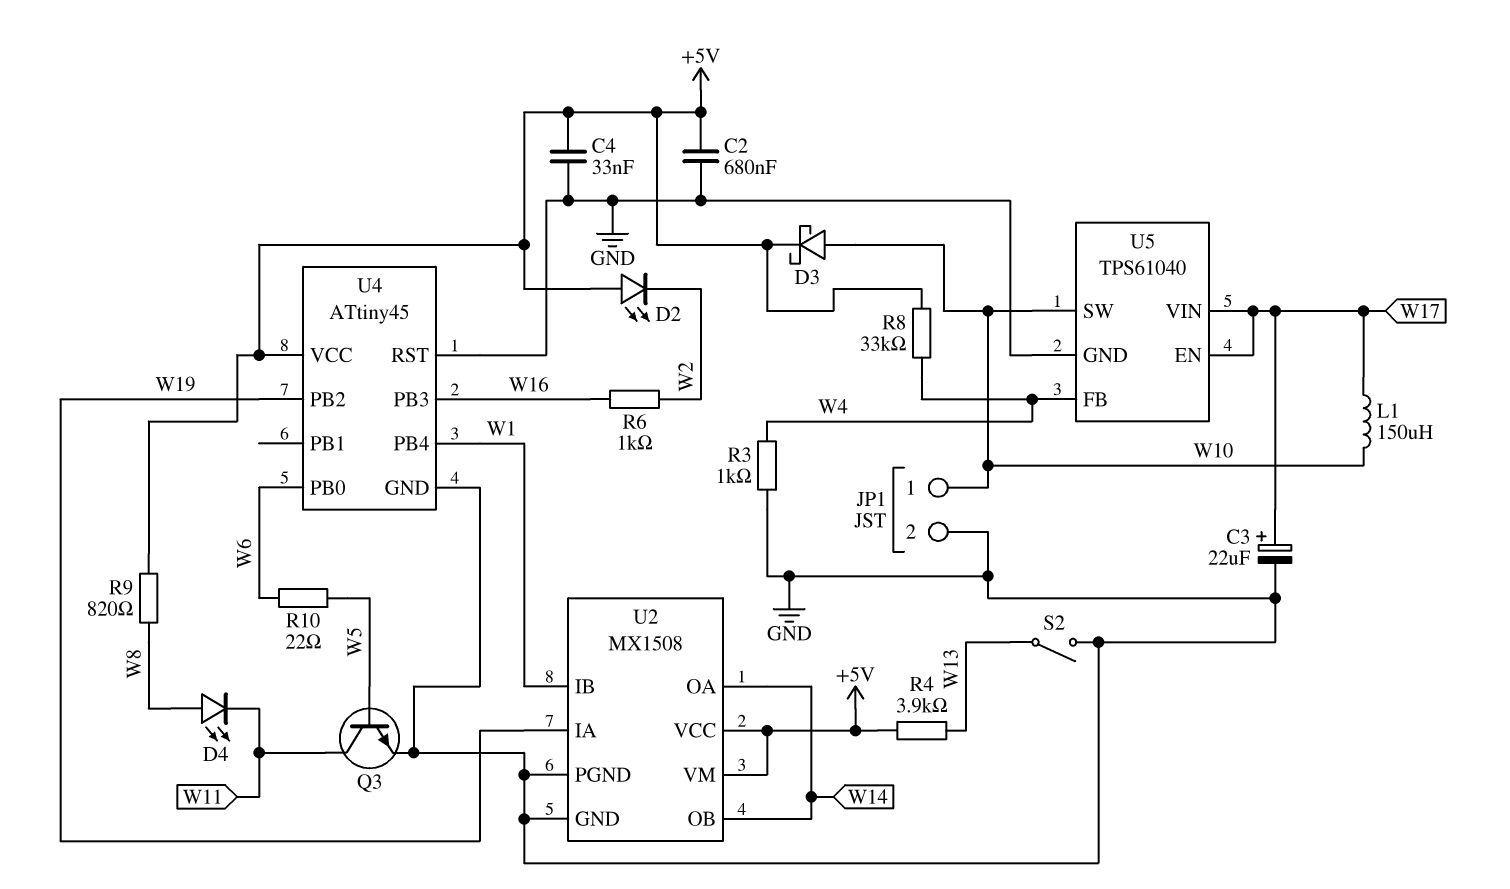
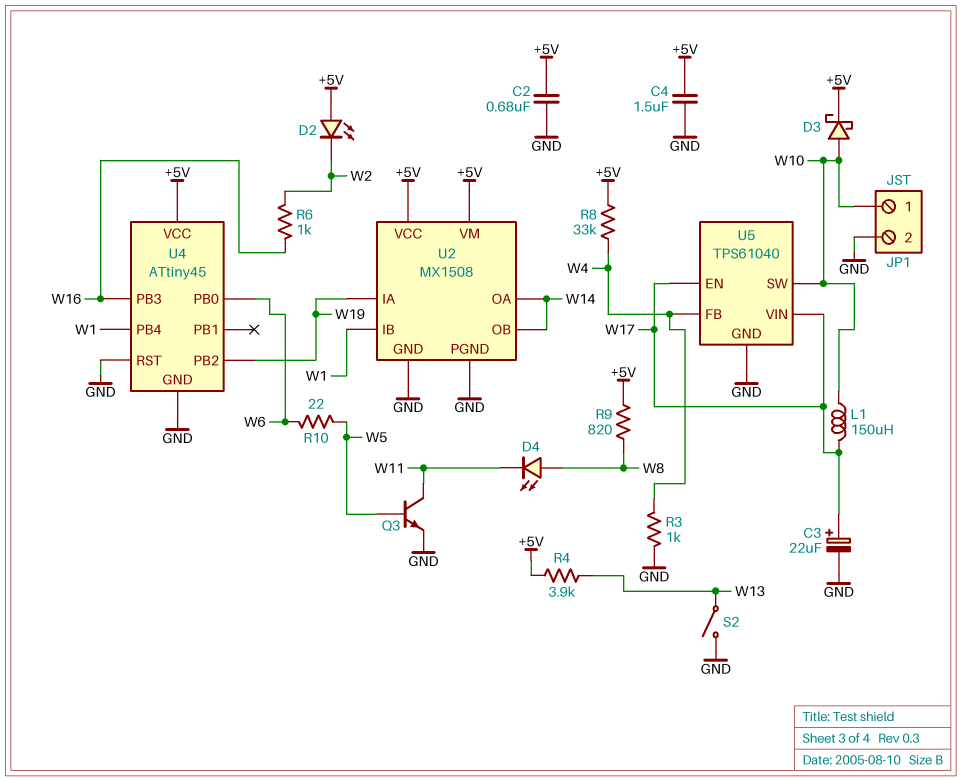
C4: 33nF (+5V, GND) -> 1.5uF (+5V, GND)

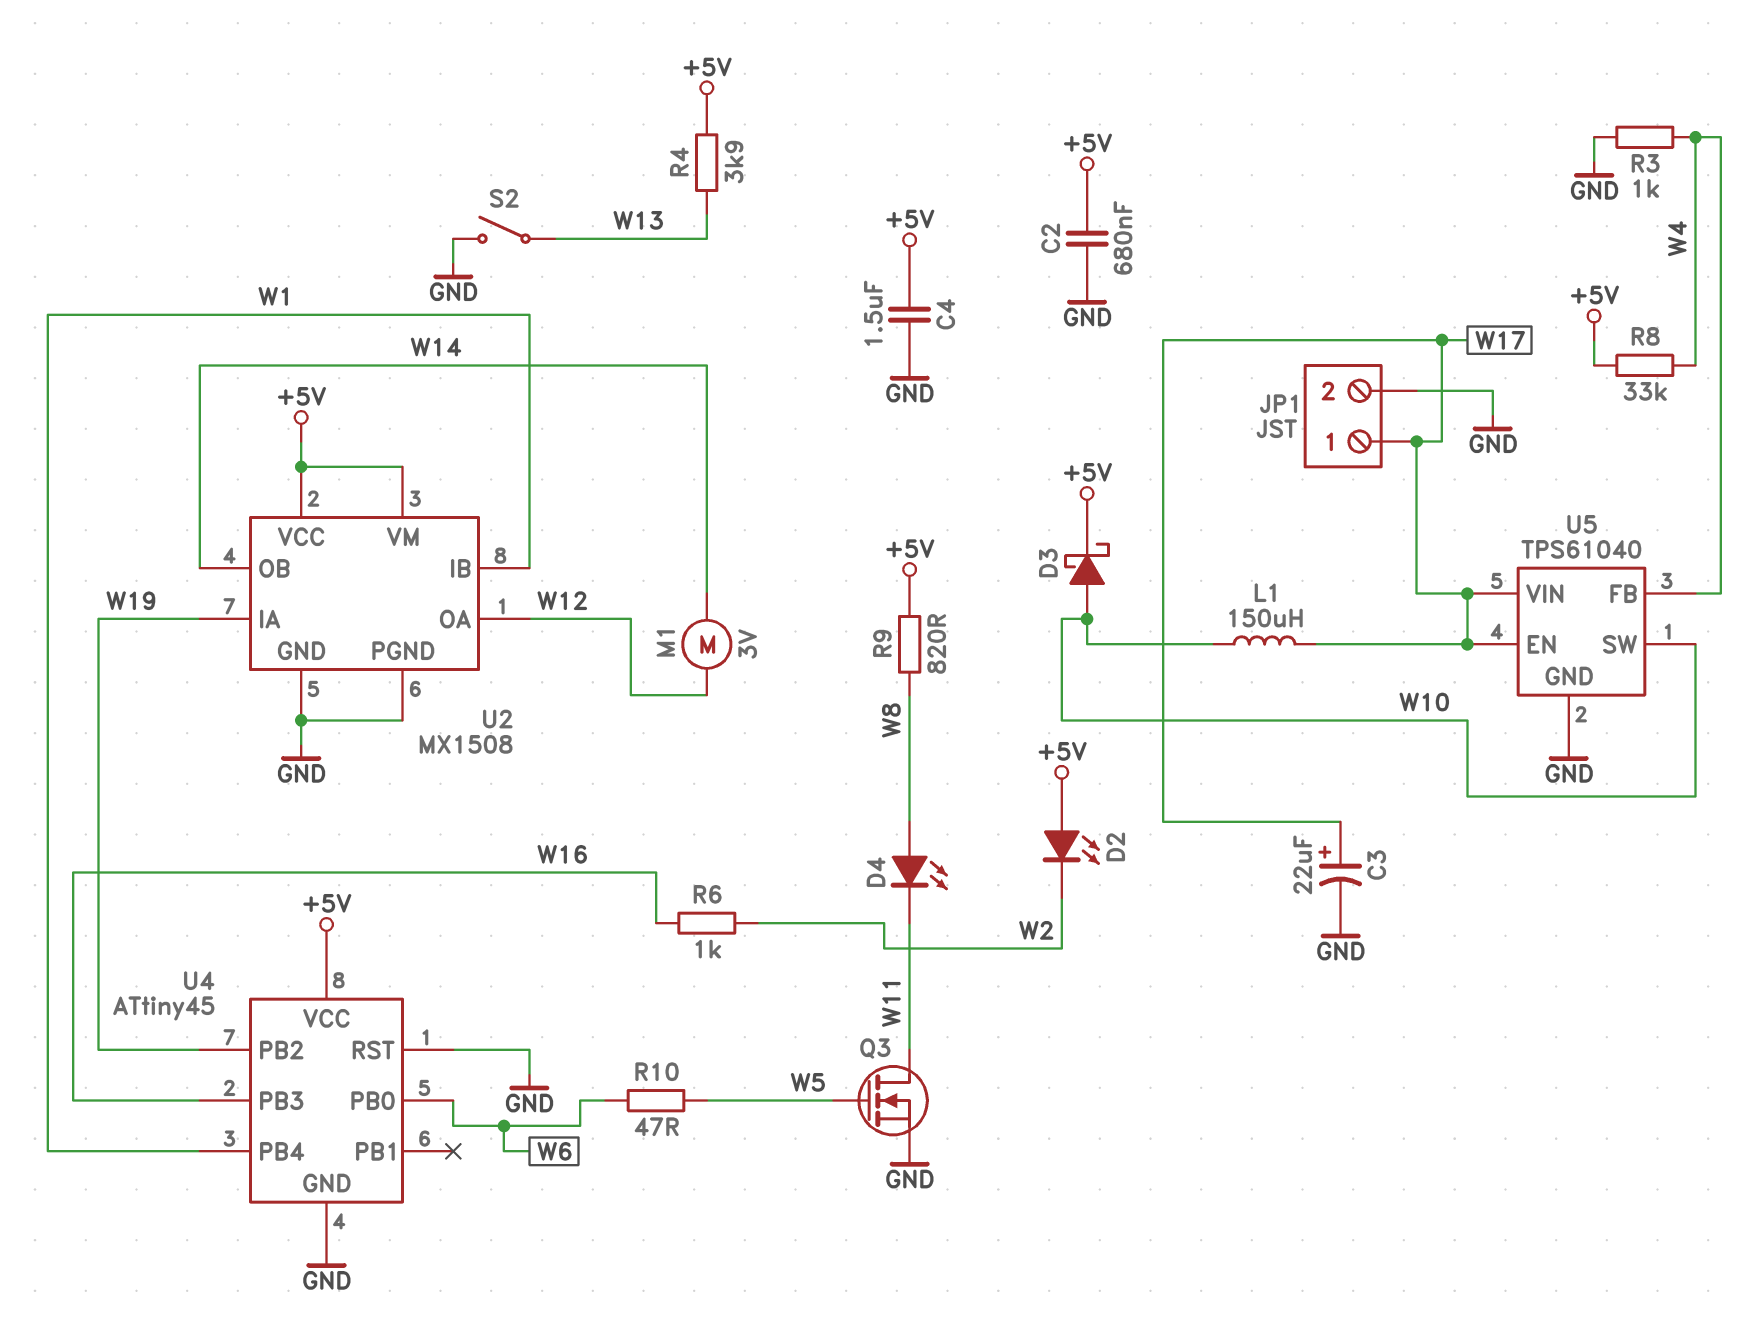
JP1 pin 1: W10 -> W17
M1: none -> motor 3V (W12, W14)
Q3: NPN (B W5, C W11, E GND) -> NMOS (G W5, D W11, S GND)
R10: 22 (W5, W6) -> 47 (W5, W6)
U2 pin OA: W14 -> W12

